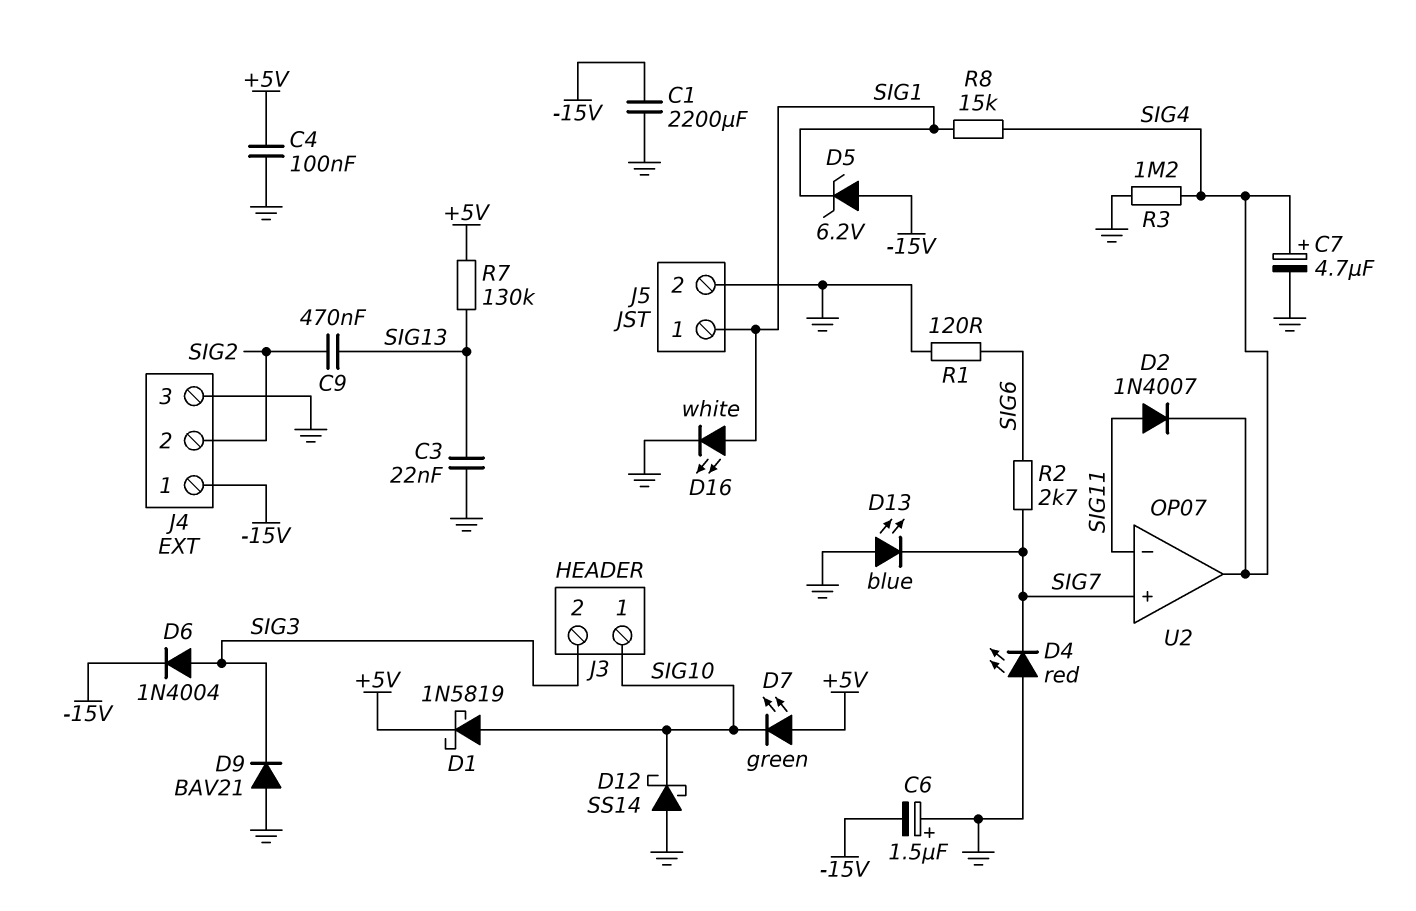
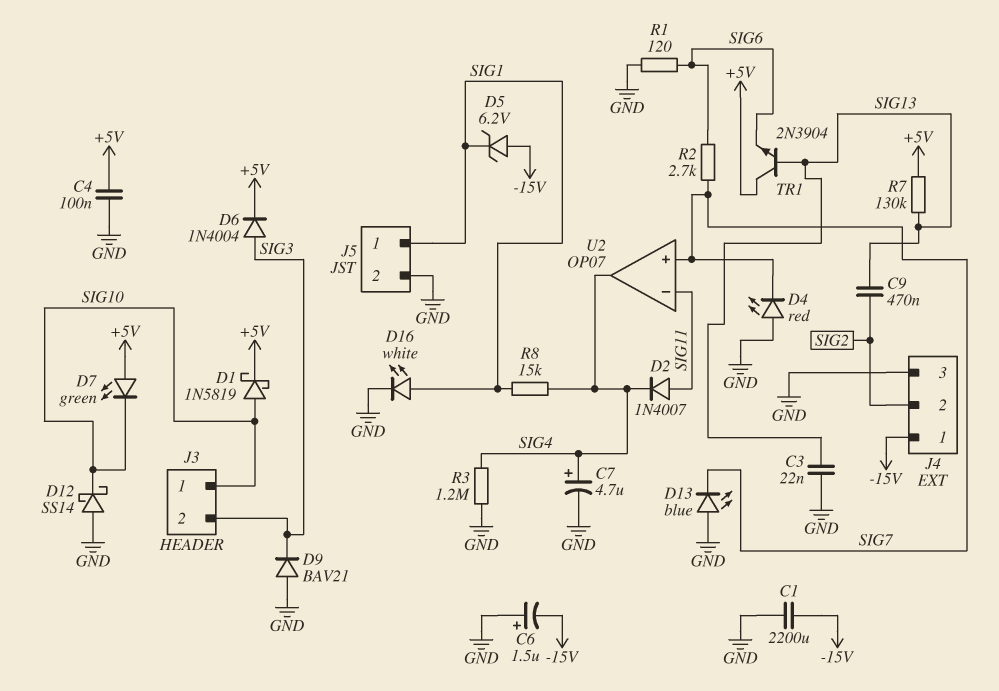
D6: diode 1N4004 (A SIG3, K -15V) -> diode 1N4004 (A SIG3, K +5V)
TR1: none -> NPN 2N3904 (B SIG13, C +5V, E SIG6)

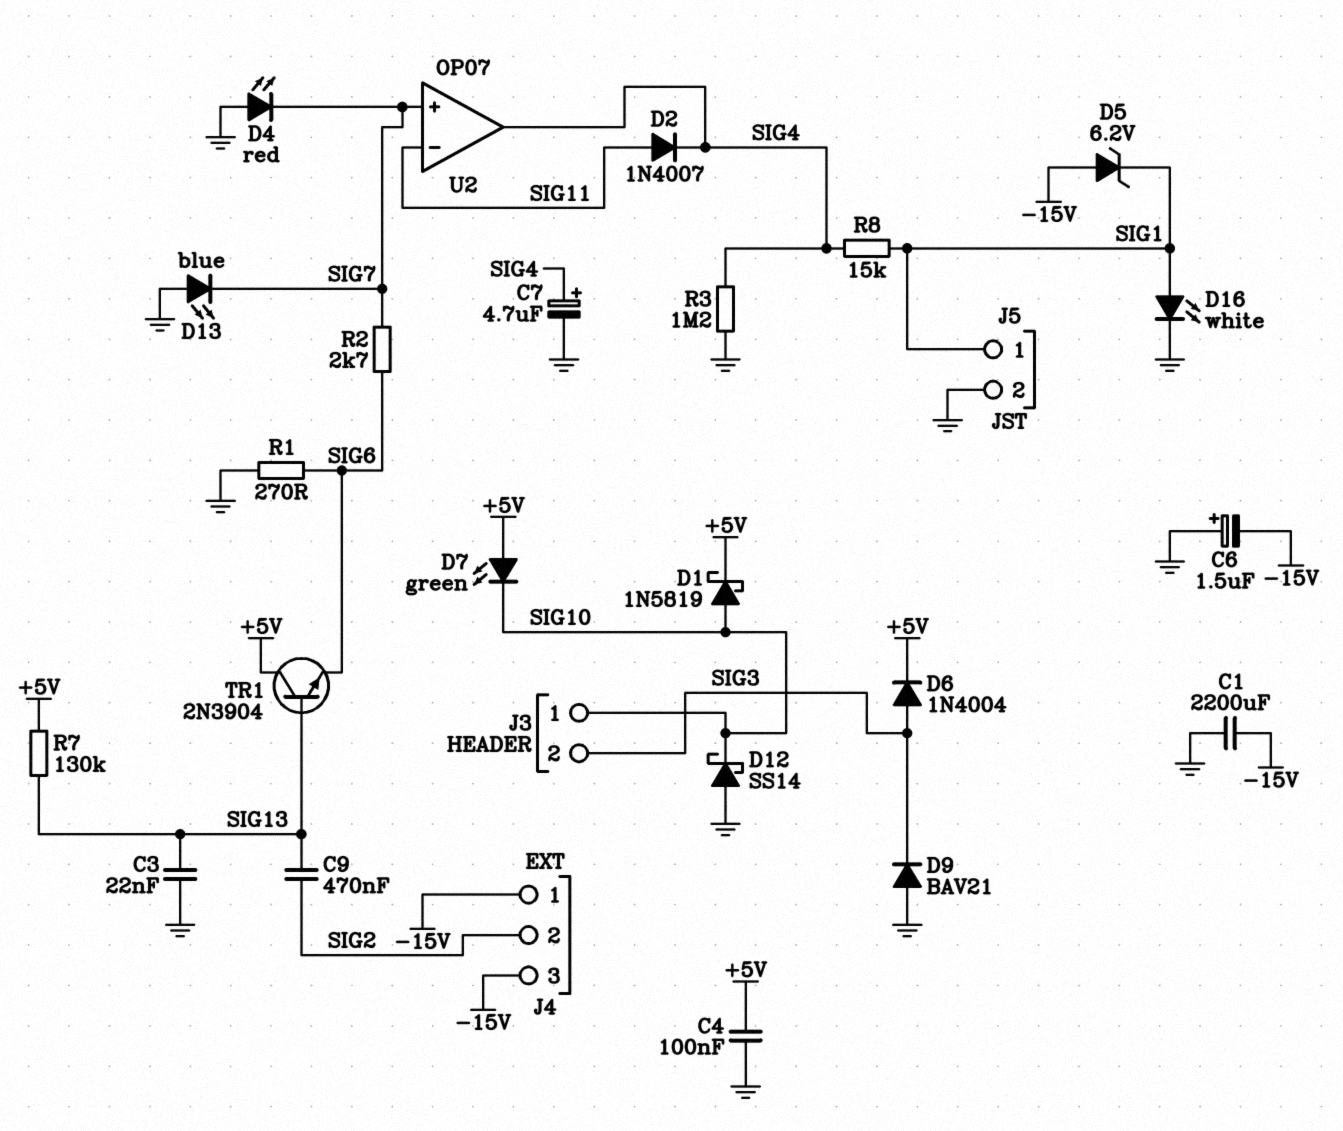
J4 pin 3: GND -> -15V
R1: 120 (GND, SIG6) -> 270 (GND, SIG6)

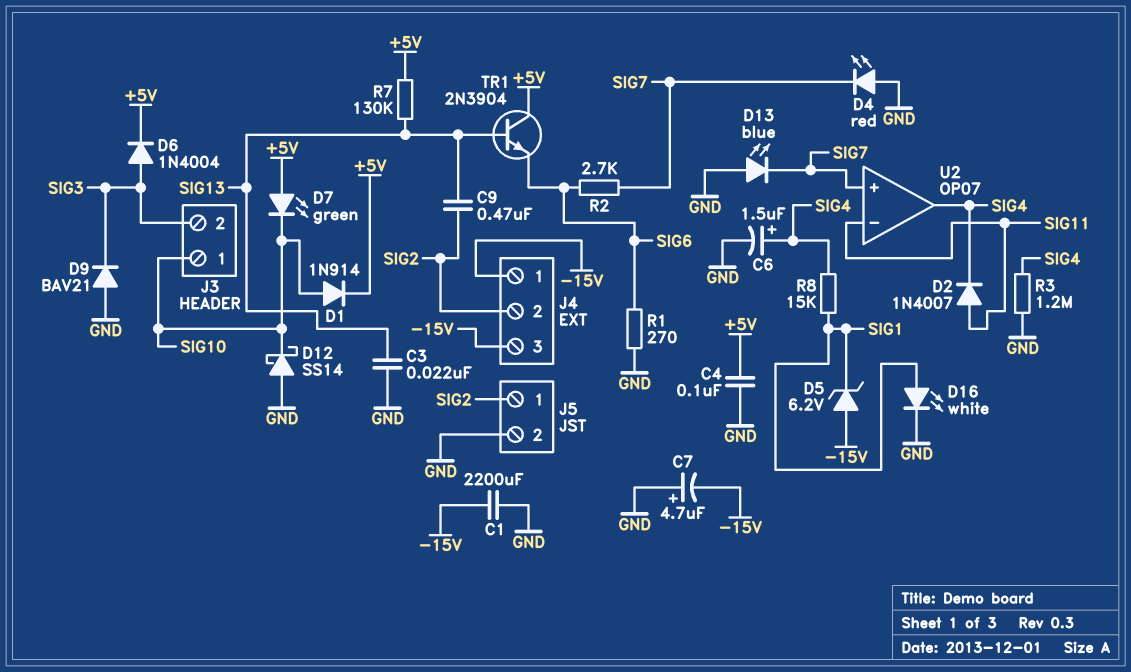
C6: 1.5uF (plus GND, minus -15V) -> 1.5uF (plus SIG4, minus GND)
C7: 4.7uF (plus SIG4, minus GND) -> 4.7uF (plus GND, minus -15V)
D1: schottky 1N5819 (A SIG10, K +5V) -> diode 1N914 (A SIG10, K +5V)
J5 pin 1: SIG1 -> SIG2

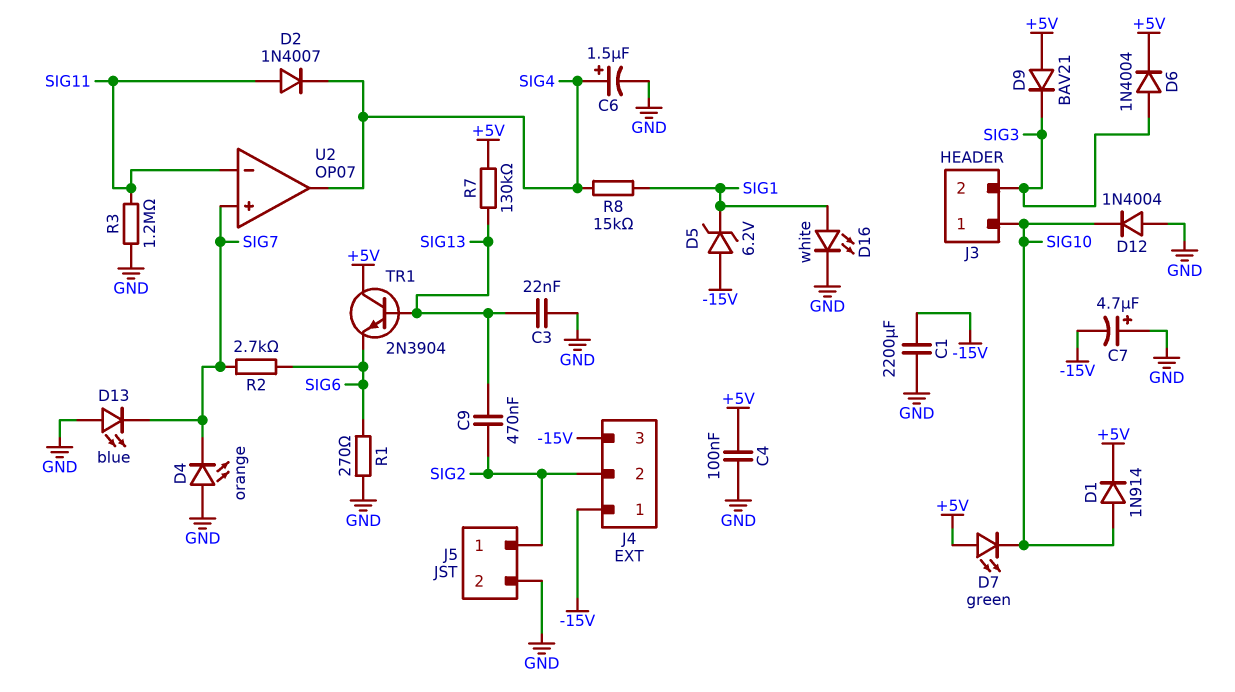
D4: LED red (A GND, K SIG7) -> LED orange (A GND, K SIG7)
D9: diode BAV21 (A GND, K SIG3) -> diode BAV21 (A +5V, K SIG3)
D12: schottky SS14 (A GND, K SIG10) -> diode 1N4004 (A GND, K SIG10)
R3: 1.2M (GND, SIG4) -> 1.2M (GND, SIG11)

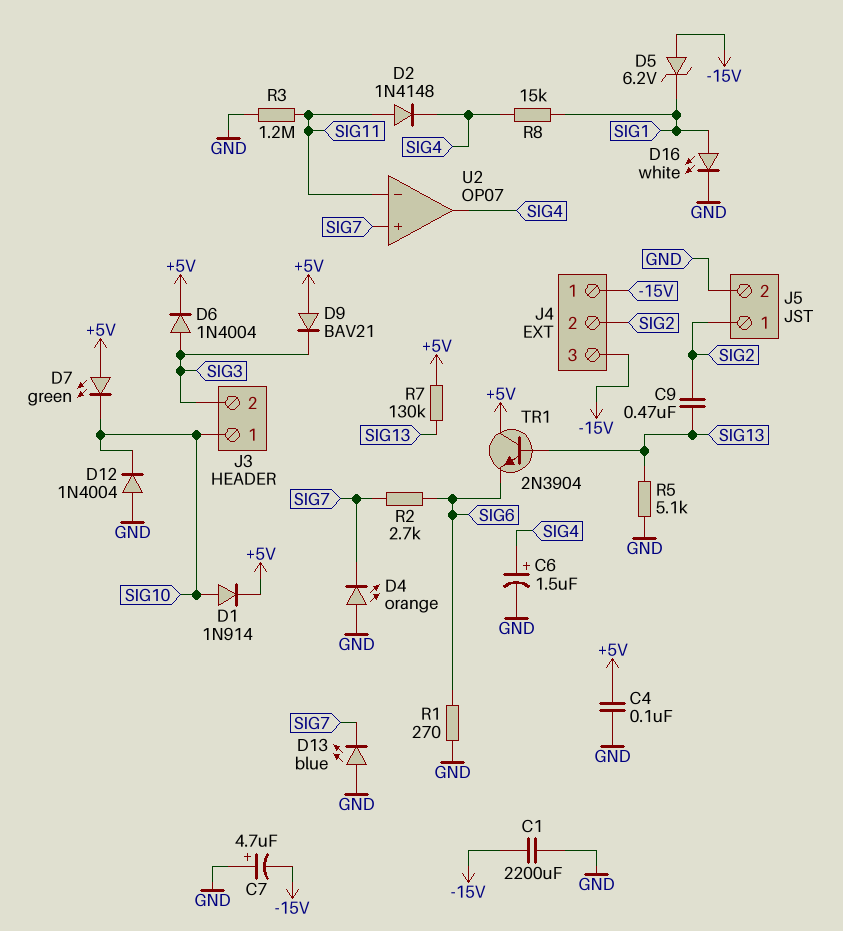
C3: 22nF (GND, SIG13) -> none
D2: diode 1N4007 (A SIG11, K SIG4) -> diode 1N4148 (A SIG11, K SIG4)
R5: none -> 5.1k (GND, SIG13)

